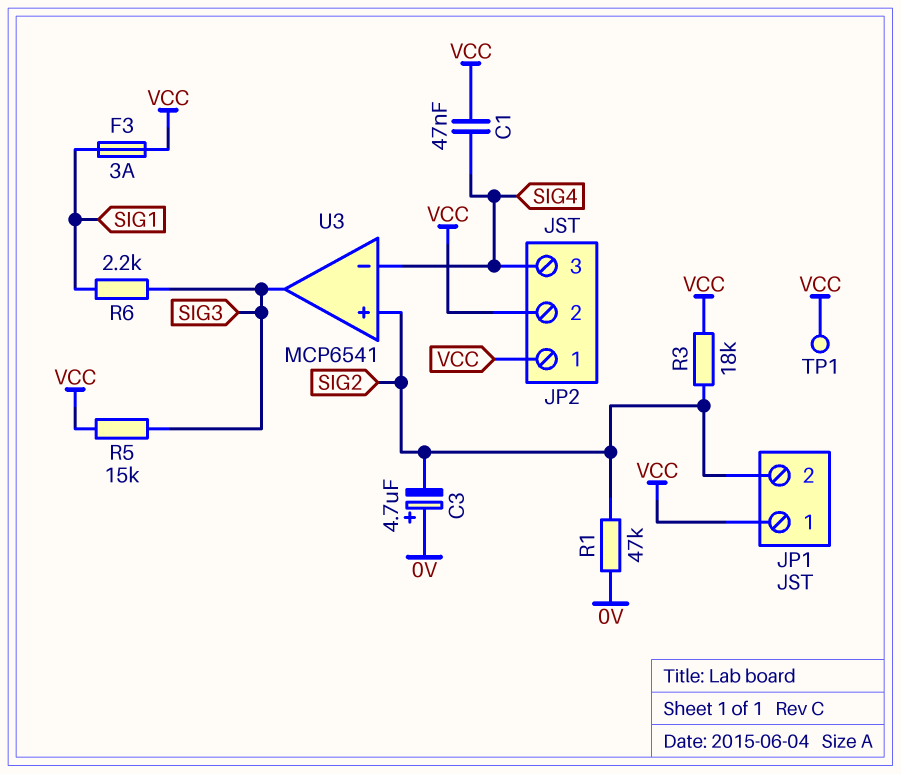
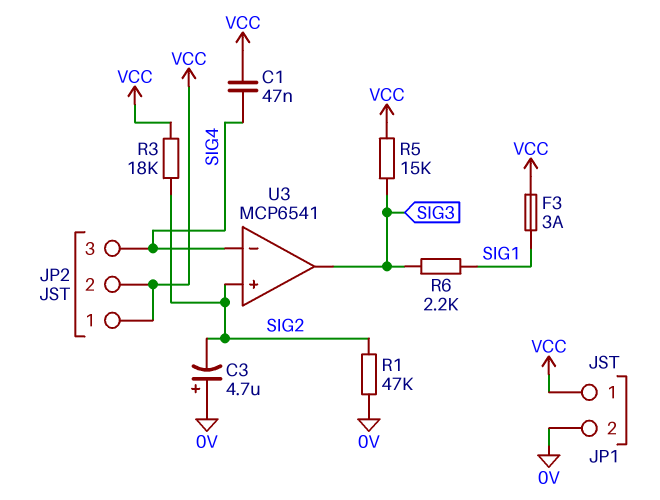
JP1 pin 2: SIG2 -> 0V
TP1: test point (VCC) -> none

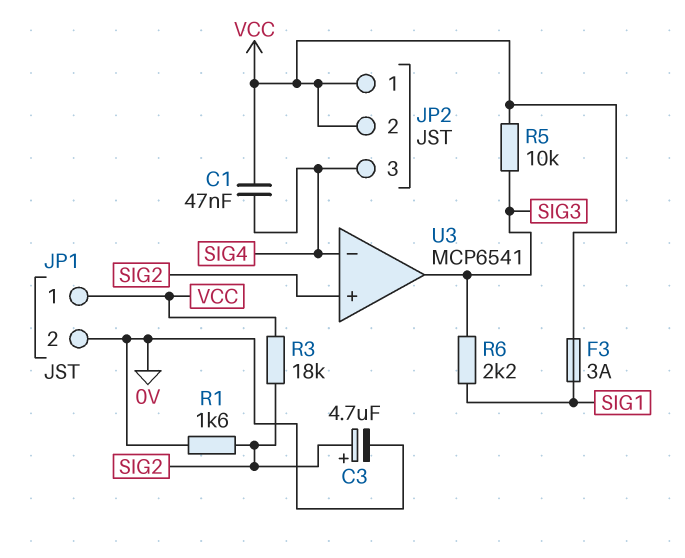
C3: 4.7uF (plus 0V, minus SIG2) -> 4.7uF (plus SIG2, minus 0V)
R1: 47k (0V, SIG2) -> 1.6k (0V, SIG2)
R5: 15k (SIG3, VCC) -> 10k (SIG3, VCC)

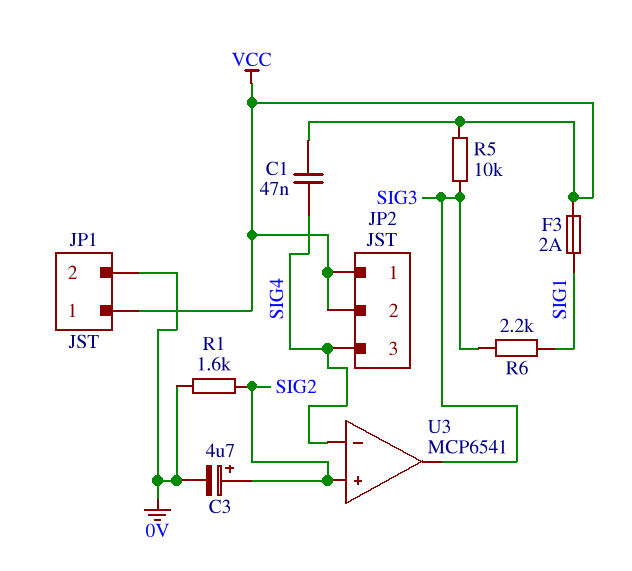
F3: 3A (SIG1, VCC) -> 2A (SIG1, VCC)
R3: 18k (SIG2, VCC) -> none

